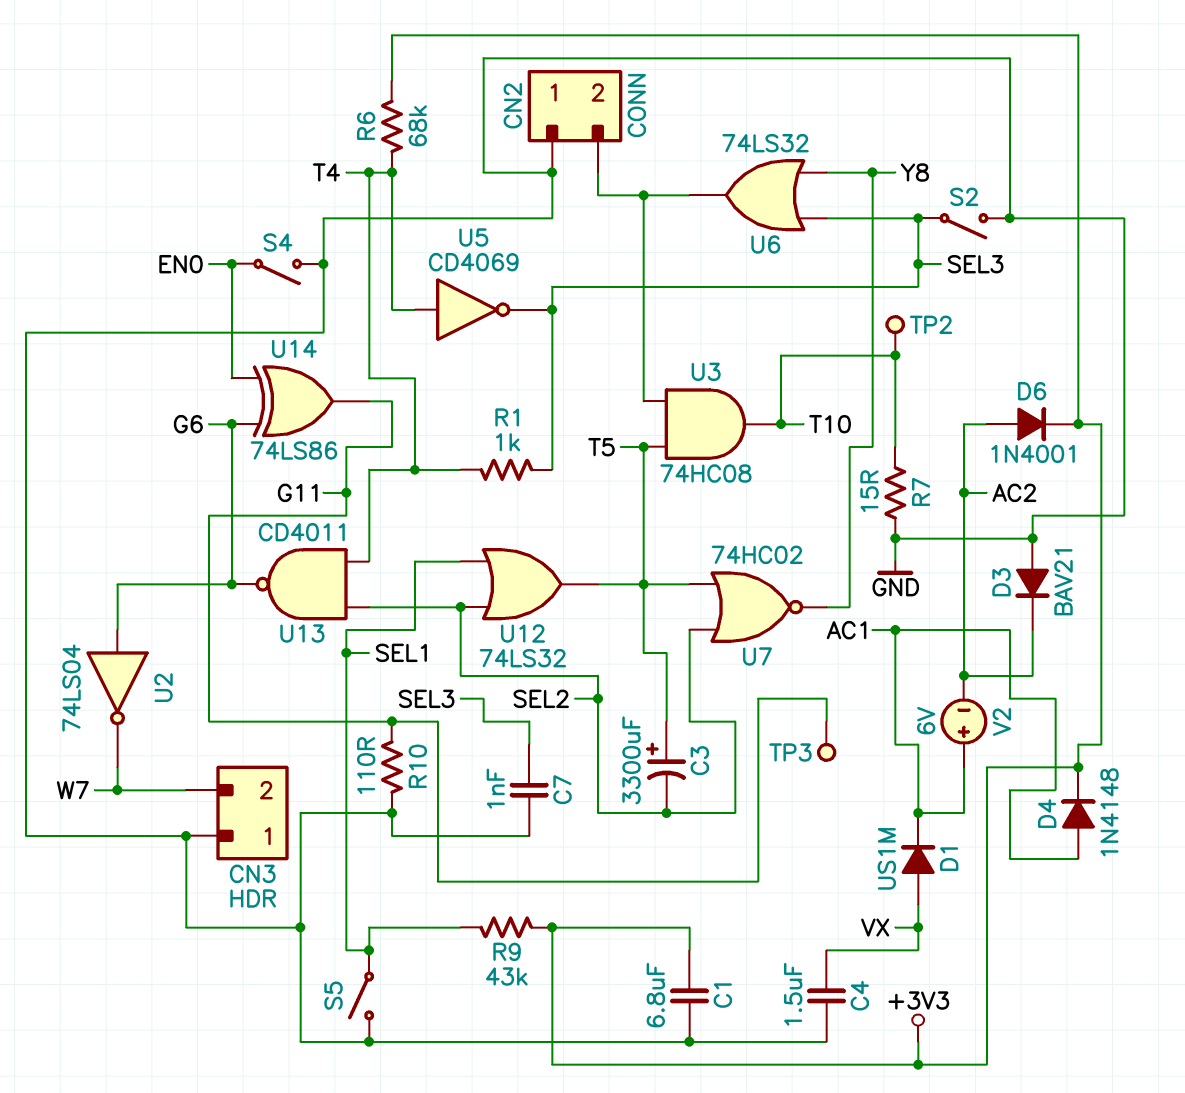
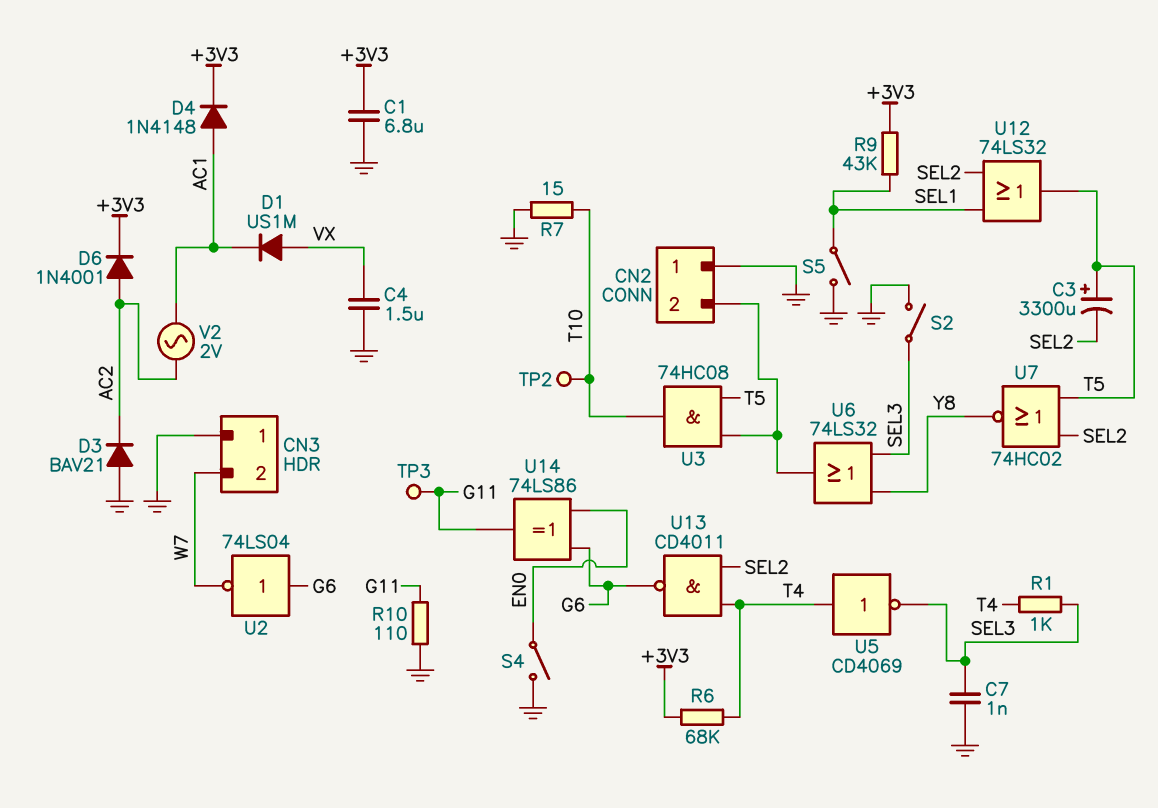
V2: 6V (plus AC1, minus AC2) -> AC 2V (AC1, AC2)

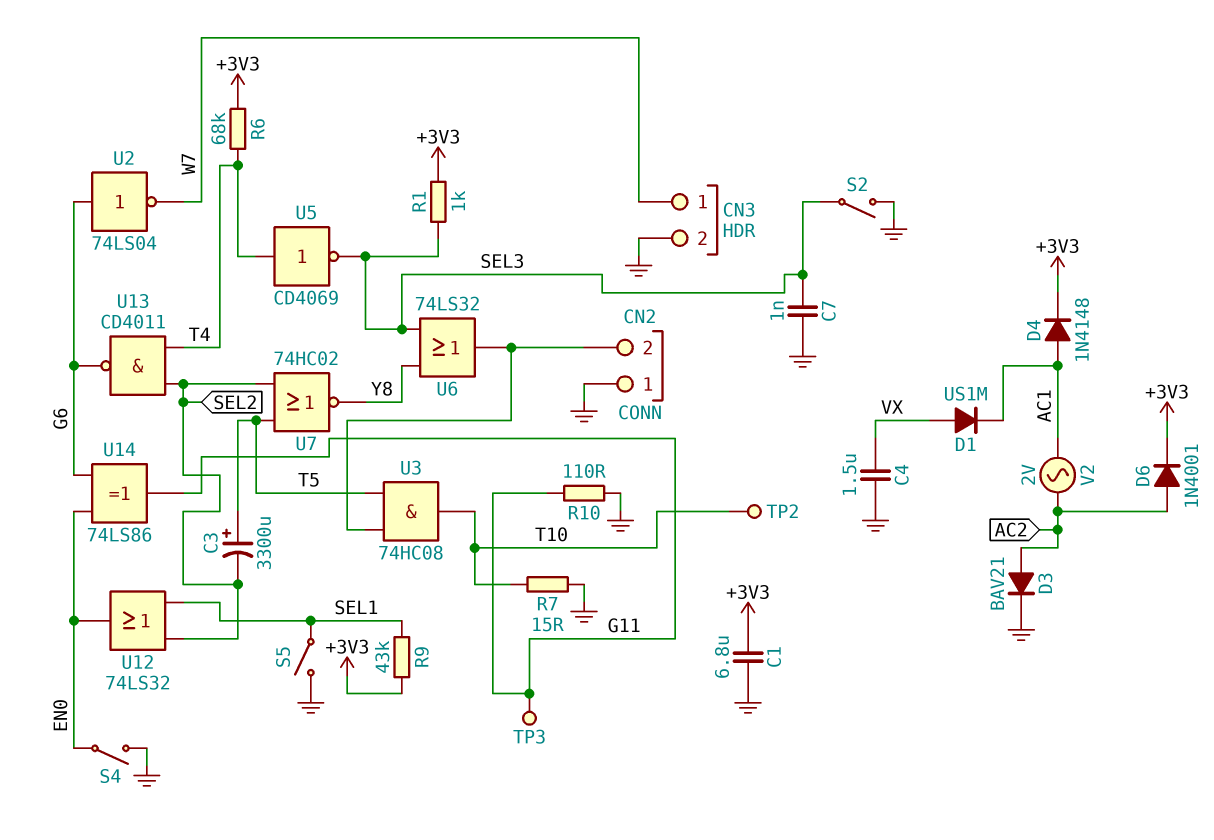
CN3 pin 1: GND -> W7
CN3 pin 2: W7 -> GND
D3: diode BAV21 (A GND, K AC2) -> diode BAV21 (A AC2, K GND)
R1: 1k (SEL3, T4) -> 1k (+3V3, SEL3)
U12: OR 74LS32 (in SEL1, in SEL2, out T5) -> OR 74LS32 (in SEL1, in SEL2, out EN0)

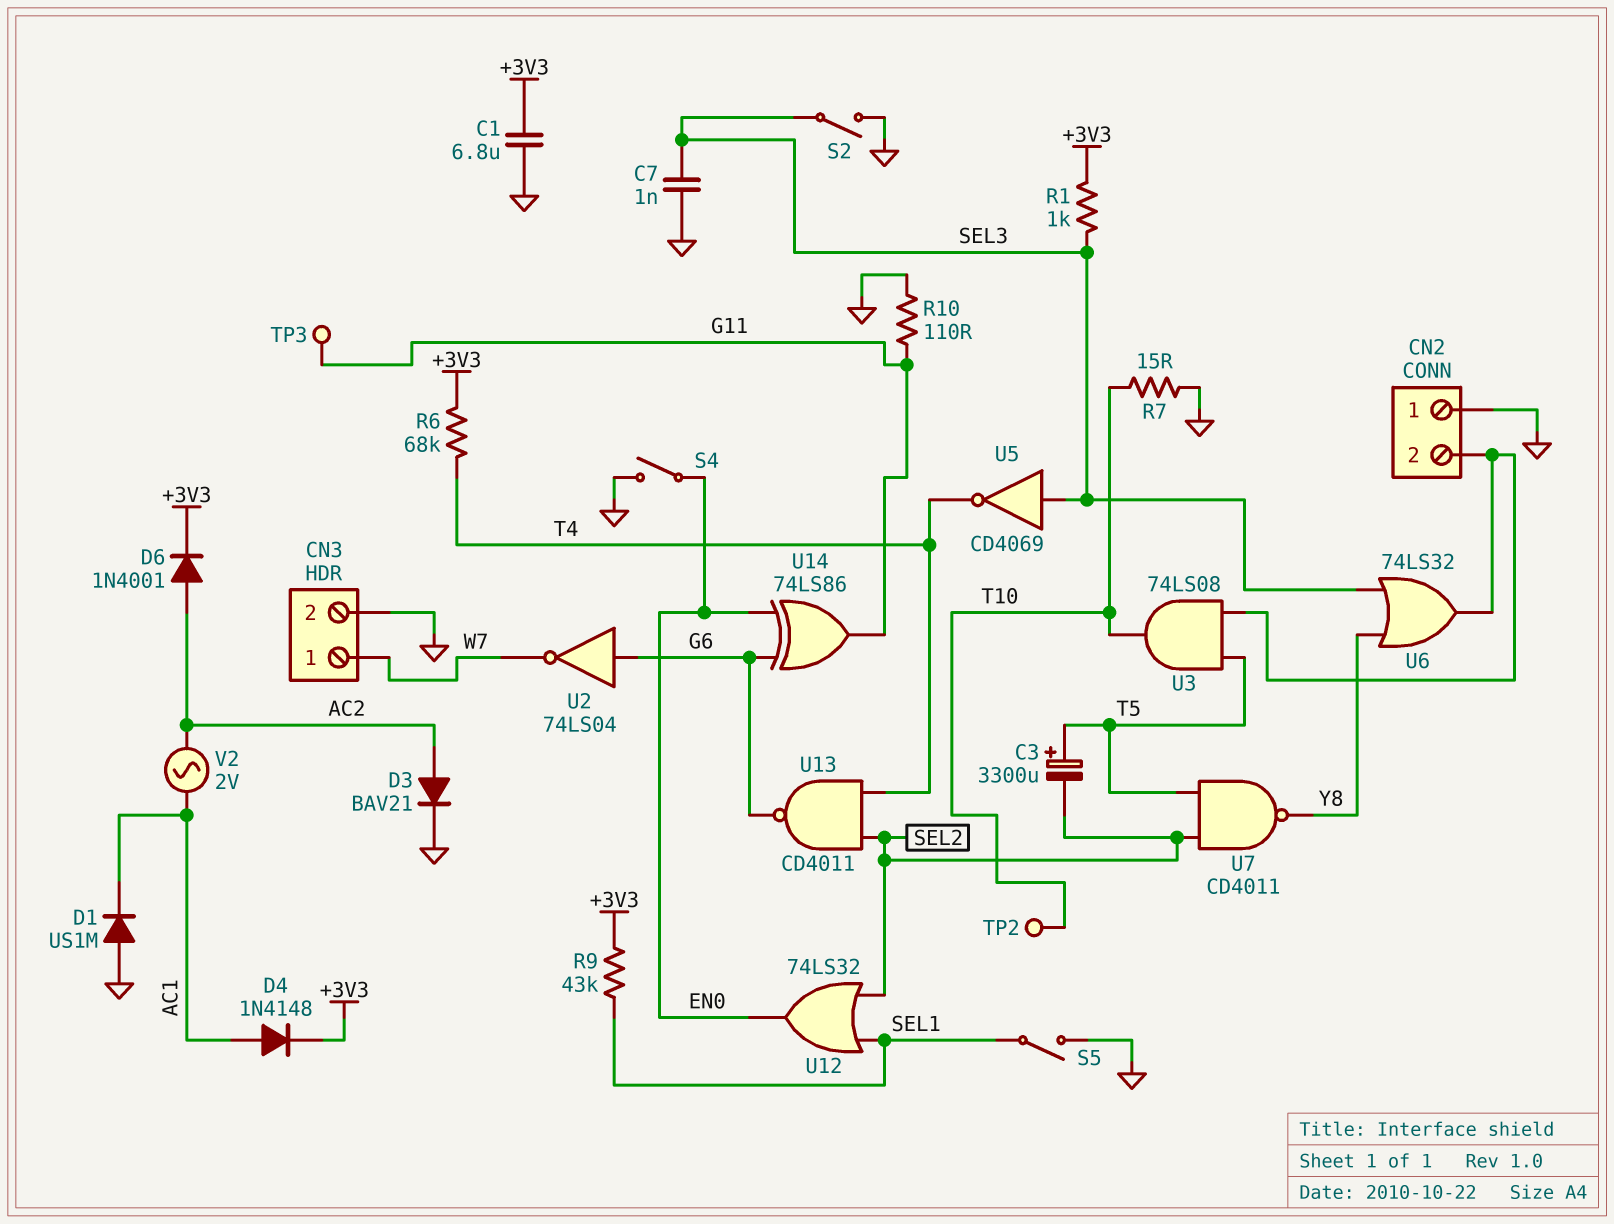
C4: 1.5uF (GND, VX) -> none
D1: diode US1M (A VX, K AC1) -> diode US1M (A GND, K AC1)
U3: AND 74HC08 (in CN2/2, in T5, out T10) -> AND 74LS08 (in CN2/2, in T5, out T10)
U5: NOT CD4069 (in T4, out SEL3) -> NOT CD4069 (in SEL3, out T4)
U7: NOR 74HC02 (in SEL2, in T5, out Y8) -> NAND CD4011 (in SEL2, in T5, out Y8)

